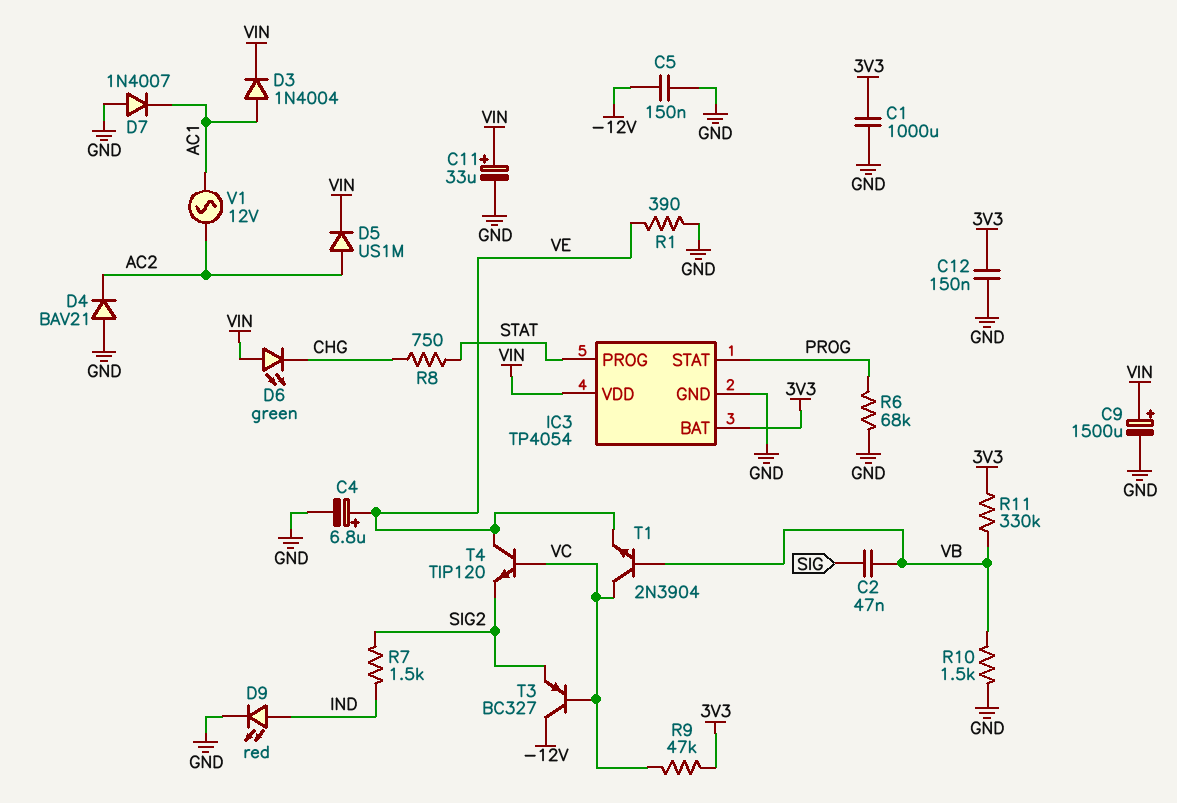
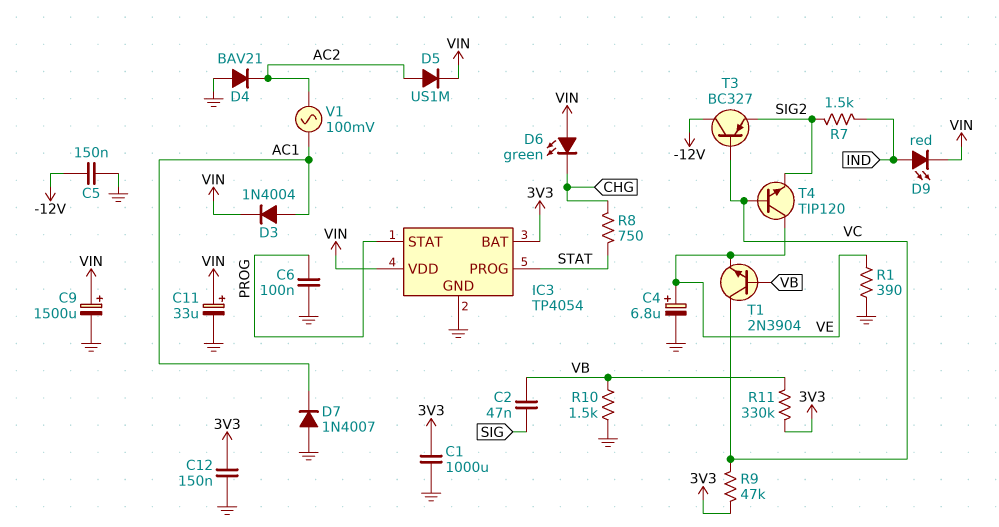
C6: none -> 100nF (GND, PROG)
D9: LED red (A IND, K GND) -> LED red (A IND, K VIN)
R6: 68k (GND, PROG) -> none
V1: AC 12V (AC1, AC2) -> AC 100mV (AC1, AC2)

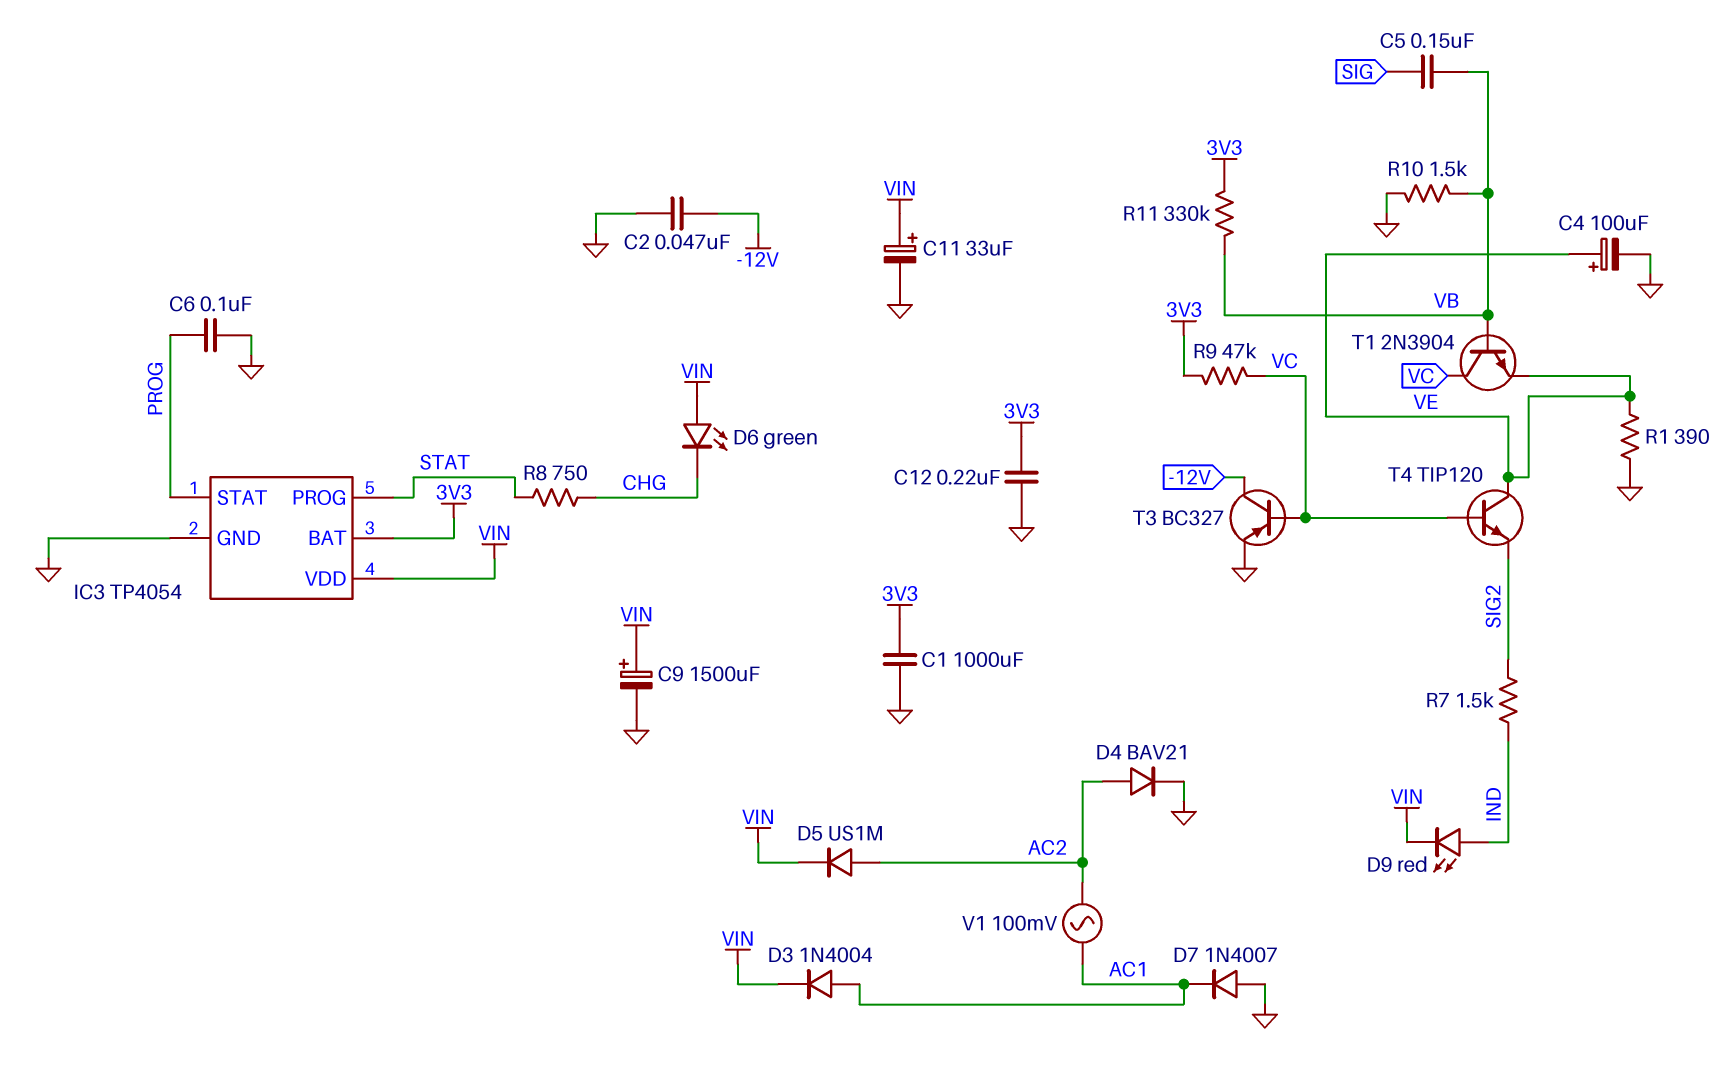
C2: 47nF (SIG, VB) -> 47nF (-12V, GND)
C4: 6.8uF (plus VE, minus GND) -> 100uF (plus VE, minus GND)
C5: 150nF (-12V, GND) -> 150nF (SIG, VB)
C12: 150nF (3V3, GND) -> 220nF (3V3, GND)
D4: diode BAV21 (A GND, K AC2) -> diode BAV21 (A AC2, K GND)
T3: PNP BC327 (B VC, C -12V, E SIG2) -> PNP BC327 (B VC, C -12V, E GND)

